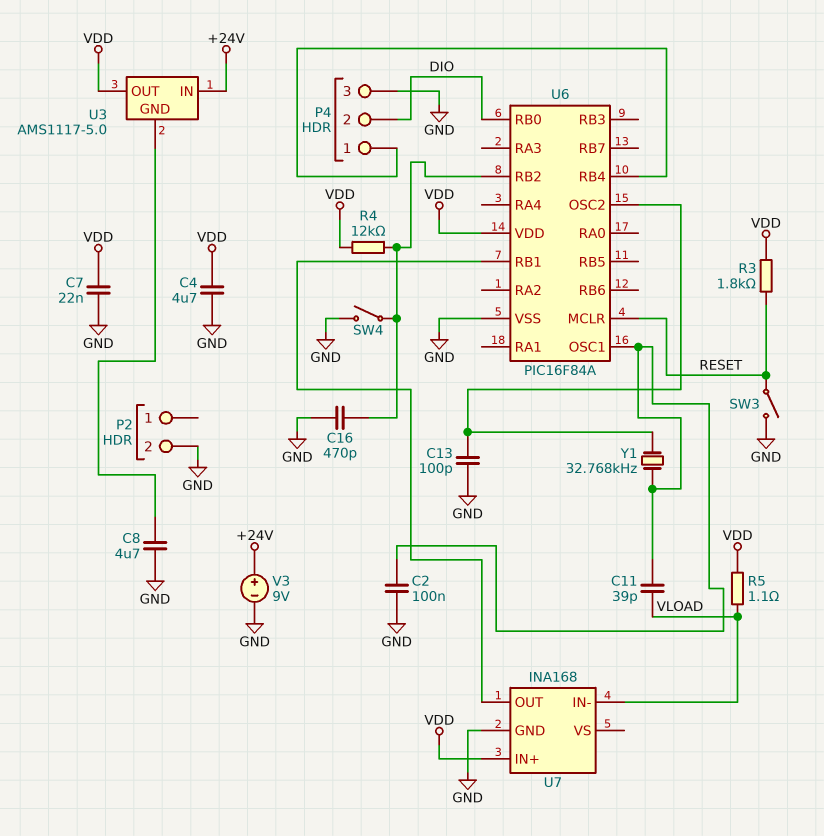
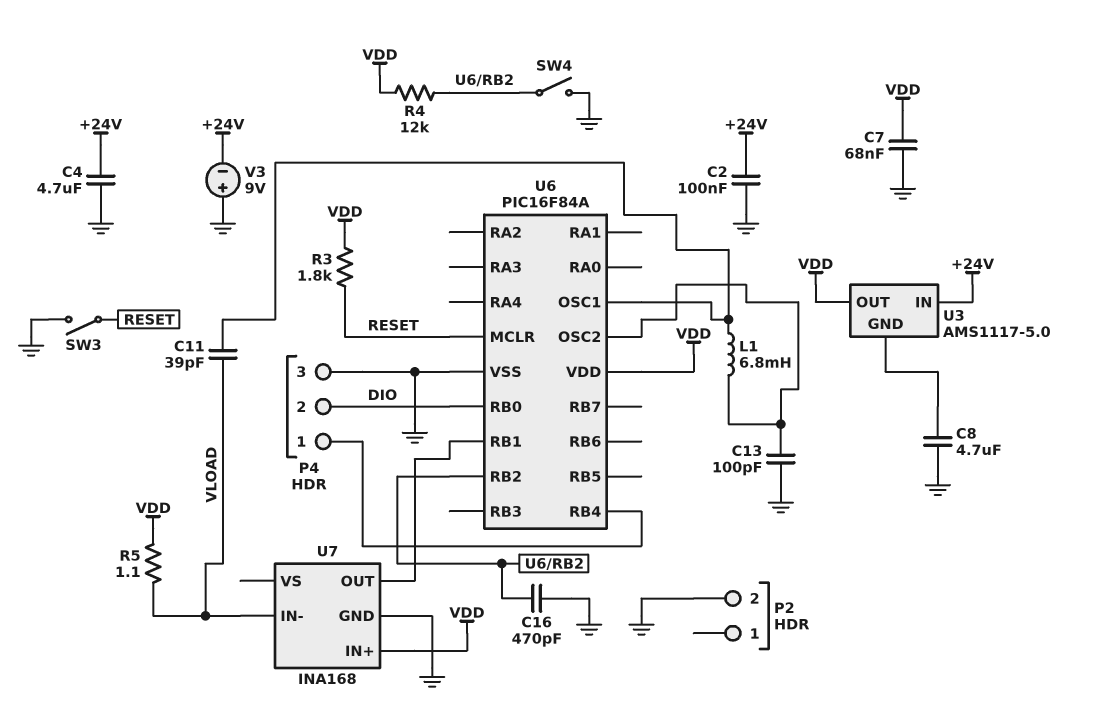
C2: 100nF (GND, U6/OSC1) -> 100nF (+24V, GND)
C4: 4.7uF (GND, VDD) -> 4.7uF (+24V, GND)
C7: 22nF (GND, VDD) -> 68nF (GND, VDD)
L1: none -> 6.8mH (U6/OSC1, U6/OSC2)
V3: 9V (plus +24V, minus GND) -> 9V (plus GND, minus +24V)
Y1: 32.768kHz (U6/OSC1, U6/OSC2) -> none

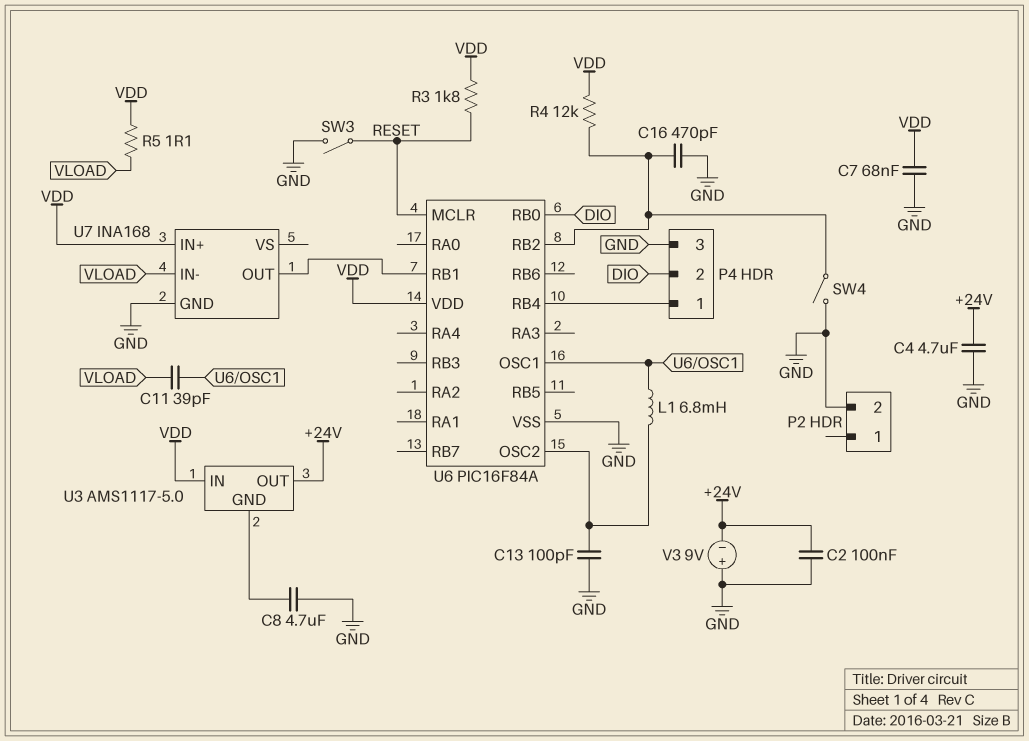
U3 pin IN: +24V -> VDD
U3 pin OUT: VDD -> +24V

